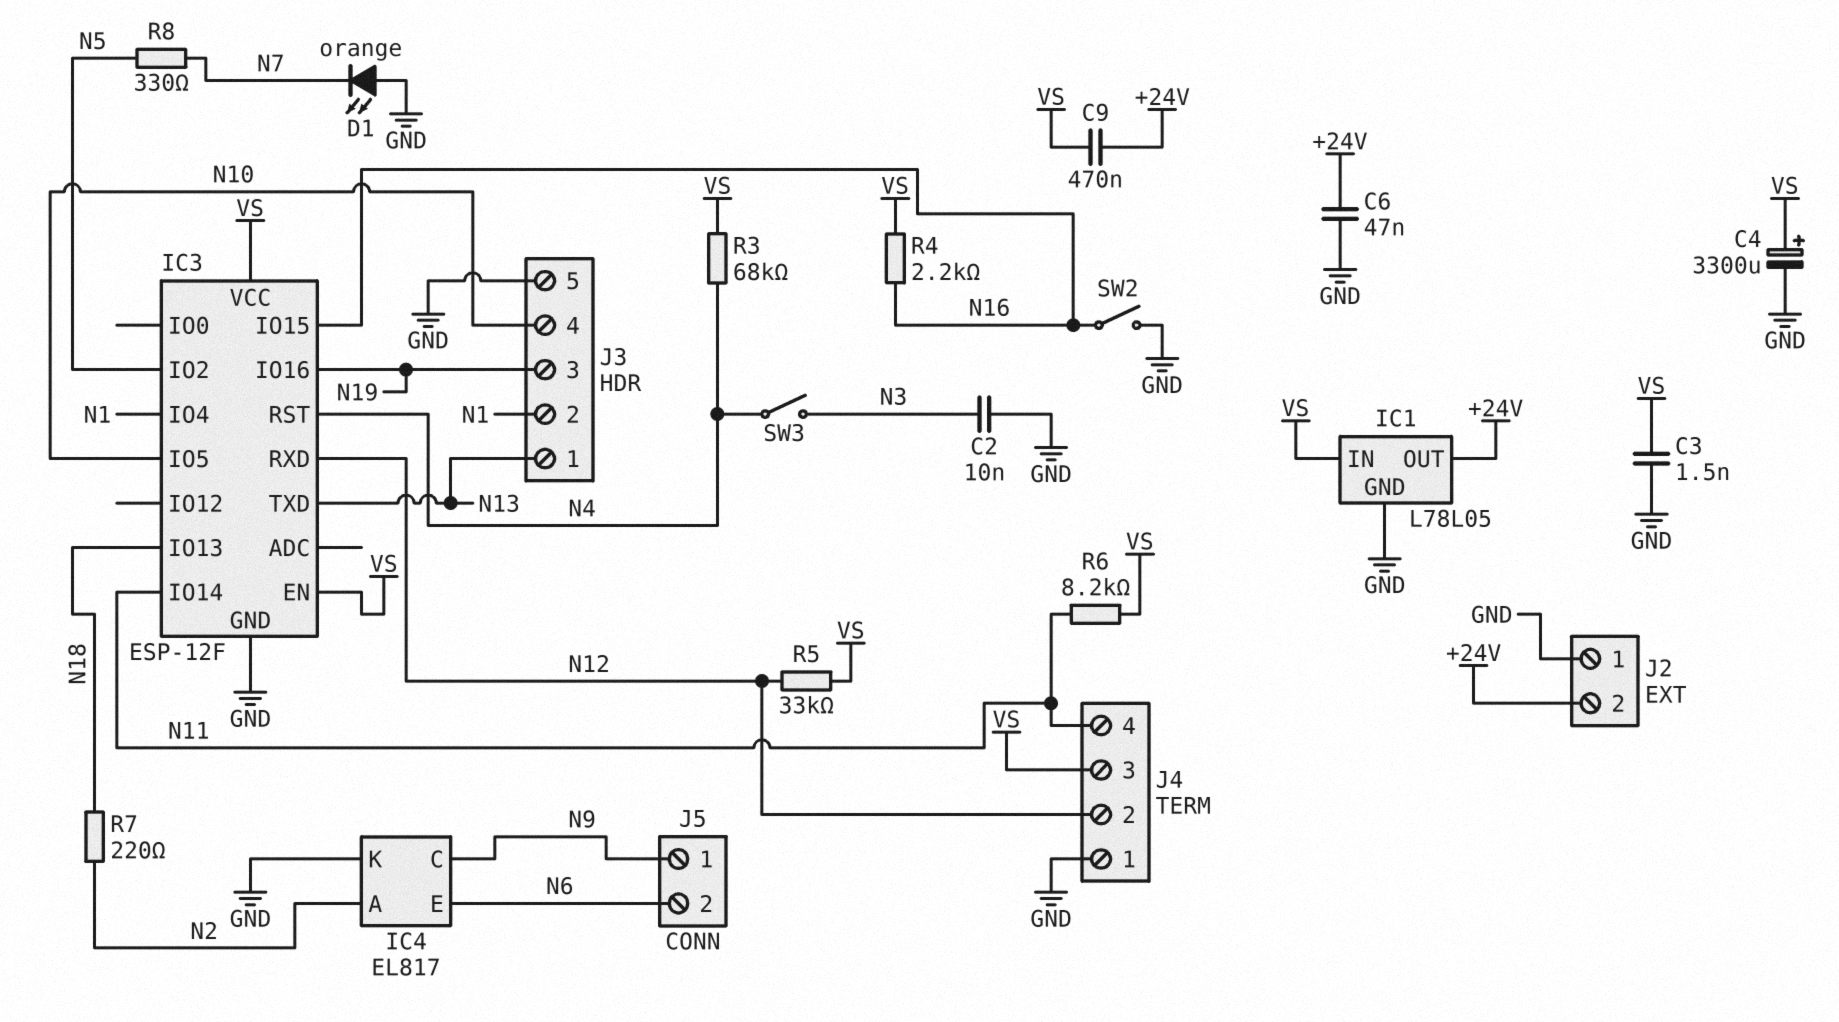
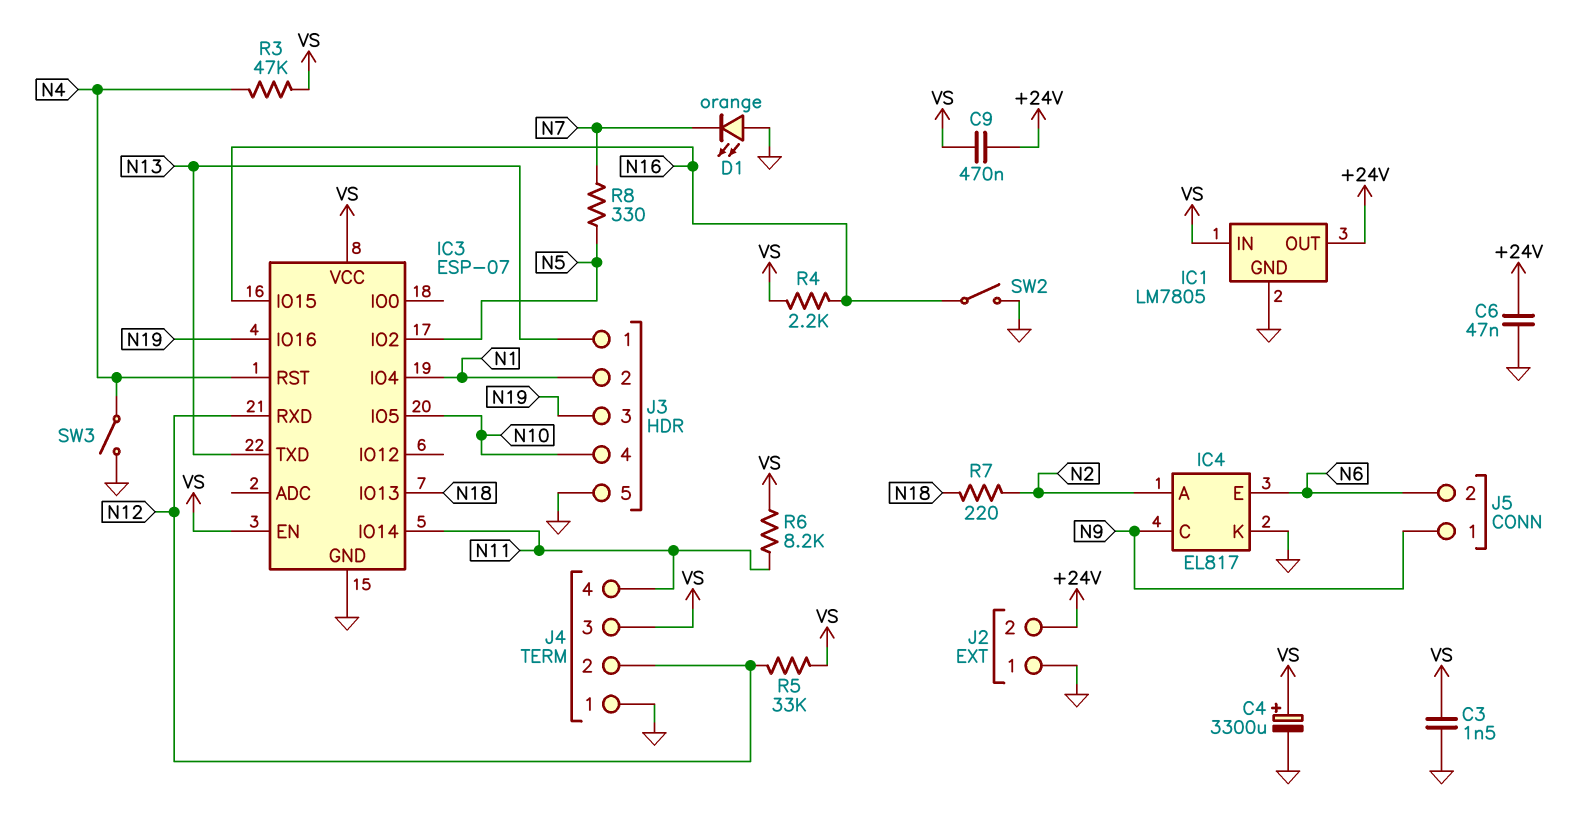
C2: 10nF (GND, N3) -> none
IC1: L78L05 -> LM7805
IC3: ESP-12F -> ESP-07
R3: 68k (N4, VS) -> 47k (N4, VS)
SW3: switch (N3, N4) -> switch (GND, N4)

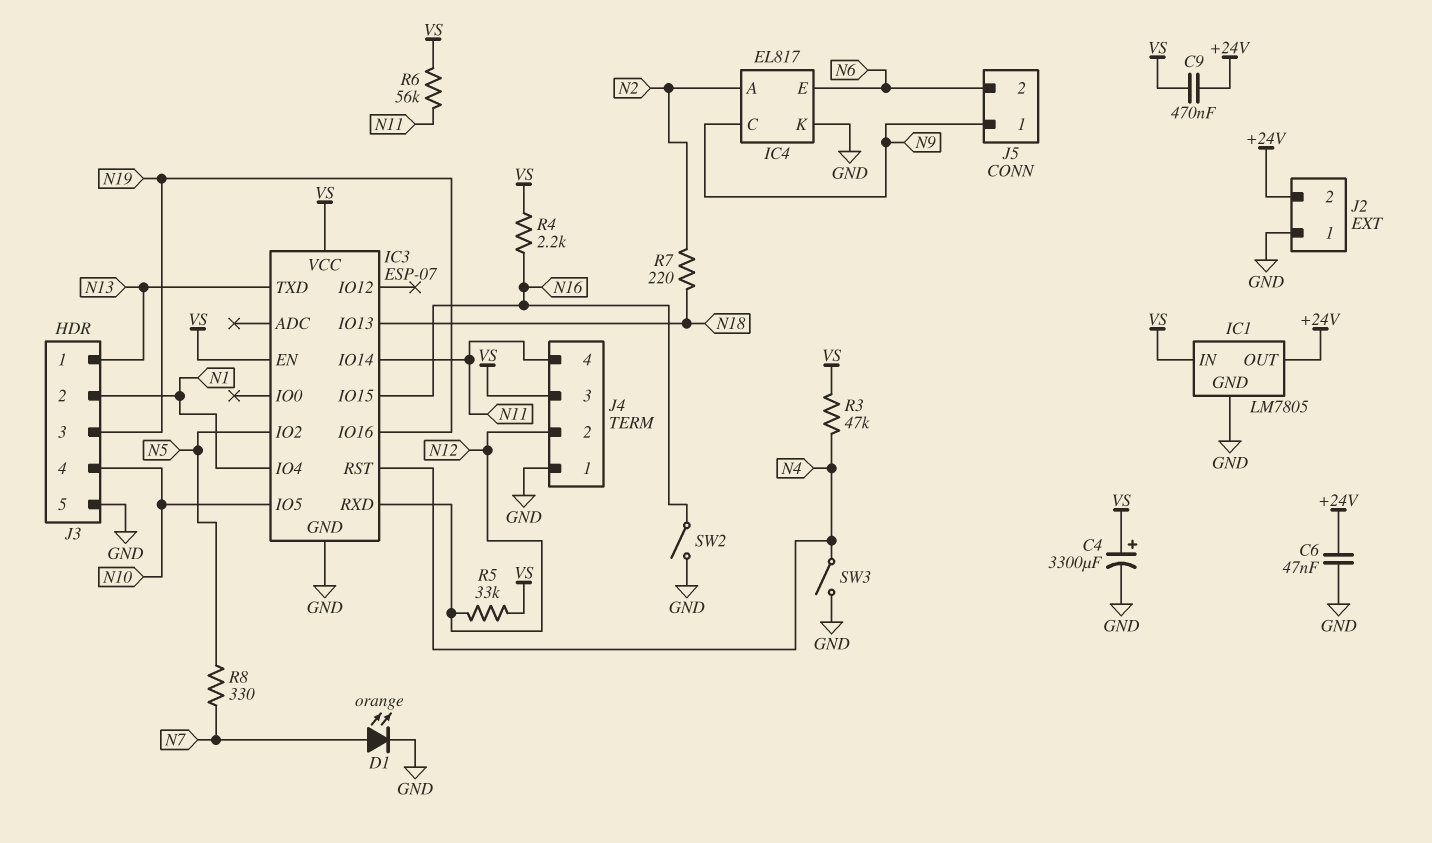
C3: 1.5nF (GND, VS) -> none
D1: LED orange (A GND, K N7) -> LED orange (A N7, K GND)
R6: 8.2k (N11, VS) -> 56k (N11, VS)

